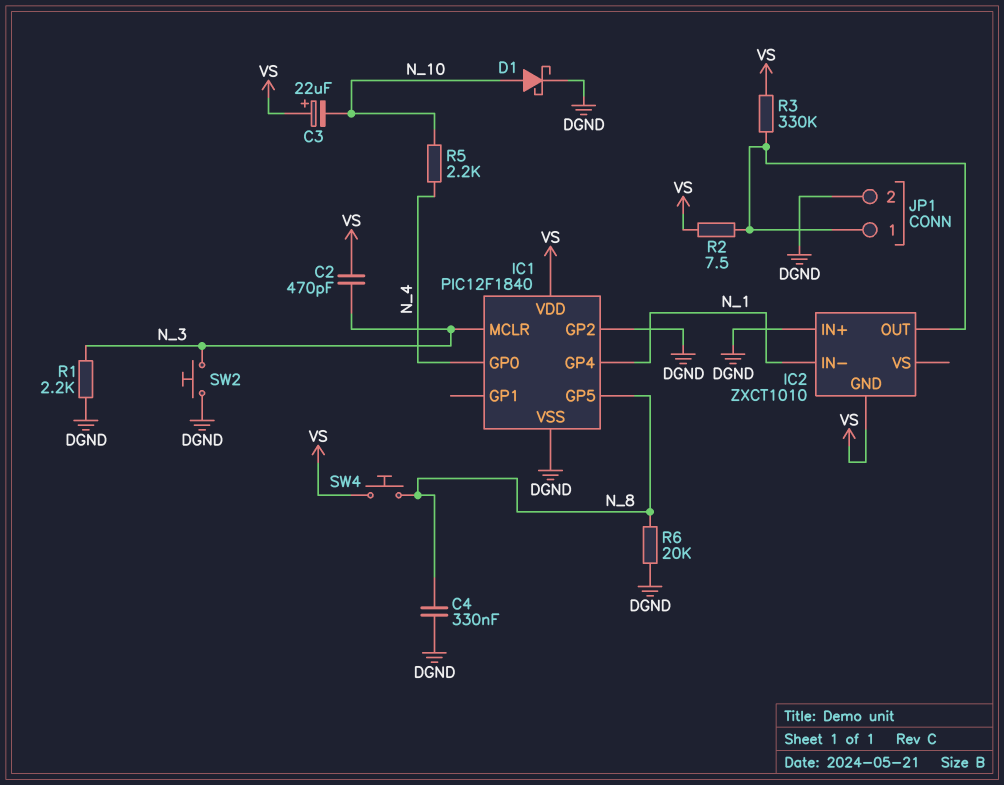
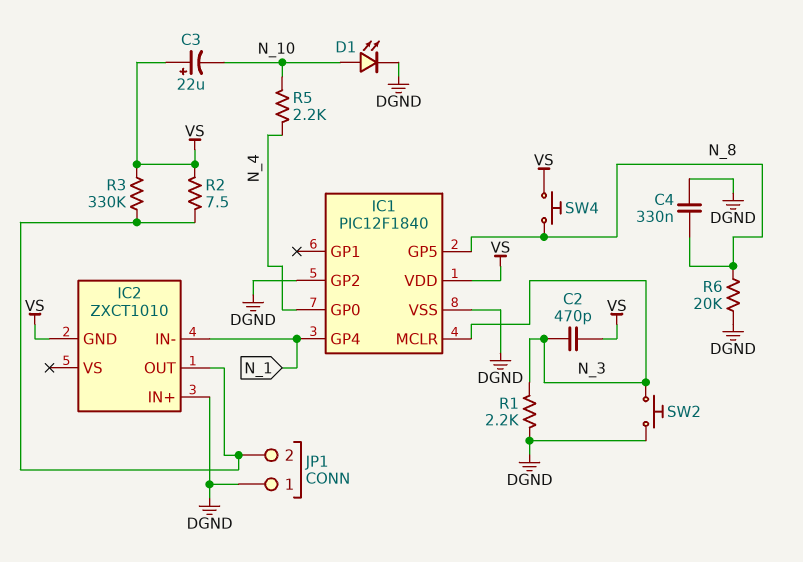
D1: schottky (A N_10, K DGND) -> LED (A N_10, K DGND)
JP1 pin 1: IC2/OUT -> DGND
JP1 pin 2: DGND -> IC2/OUT

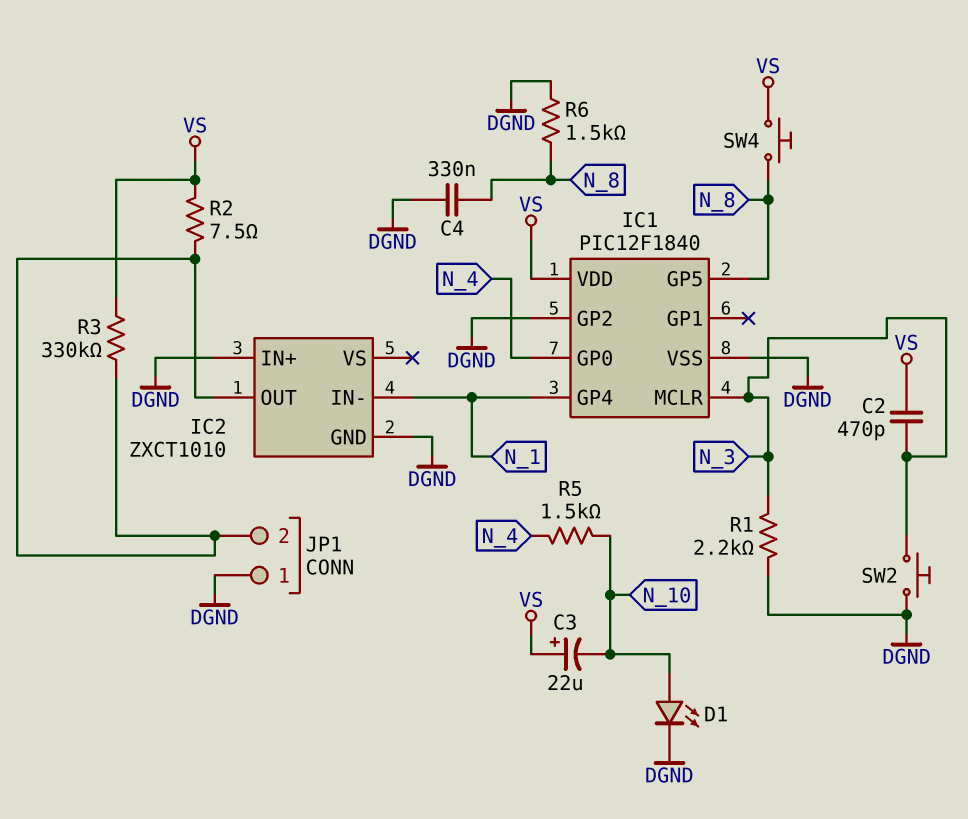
IC2 pin GND: VS -> DGND
R5: 2.2k (N_4, N_10) -> 1.5k (N_4, N_10)
R6: 20k (DGND, N_8) -> 1.5k (DGND, N_8)

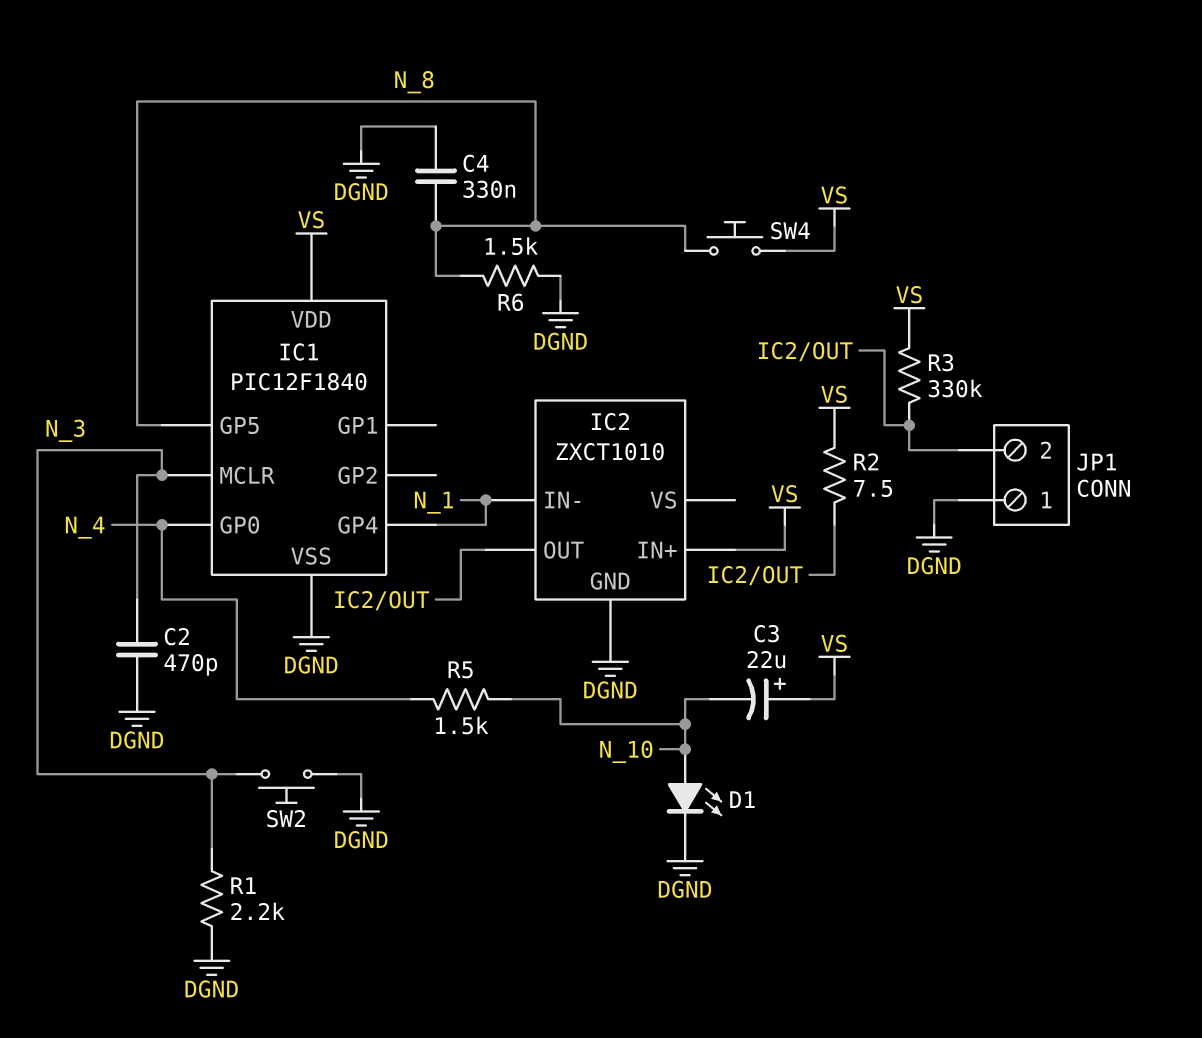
C2: 470pF (N_3, VS) -> 470pF (DGND, N_3)
IC1 pin GP2: DGND -> none
IC2 pin IN+: DGND -> VS

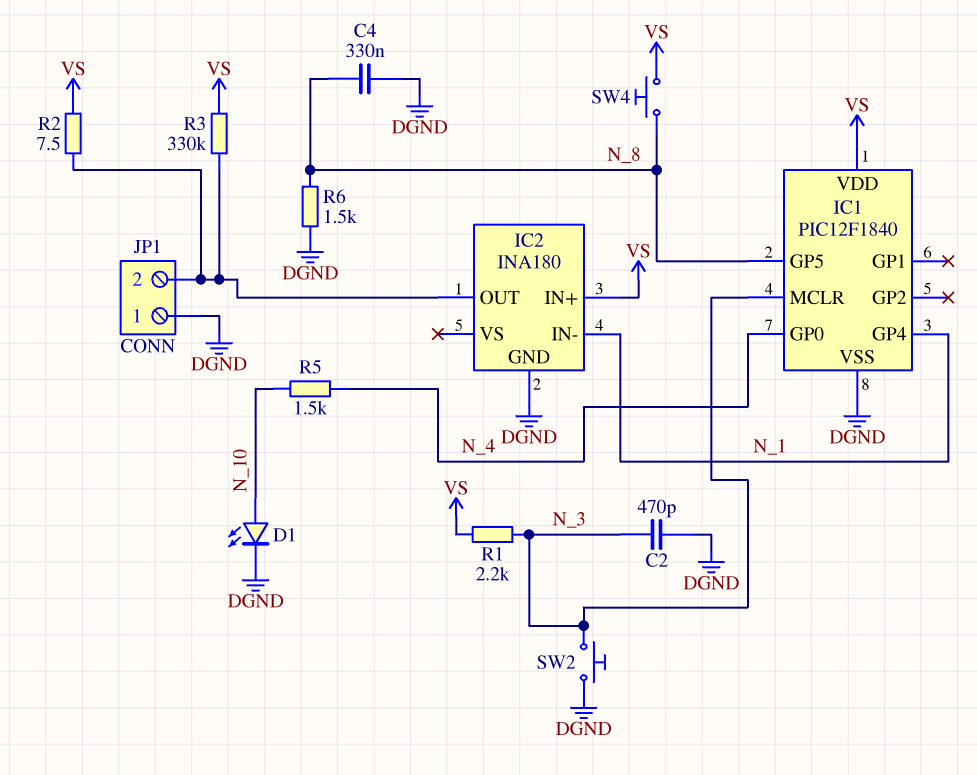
C3: 22uF (plus VS, minus N_10) -> none
IC2: ZXCT1010 -> INA180
R1: 2.2k (DGND, N_3) -> 2.2k (N_3, VS)

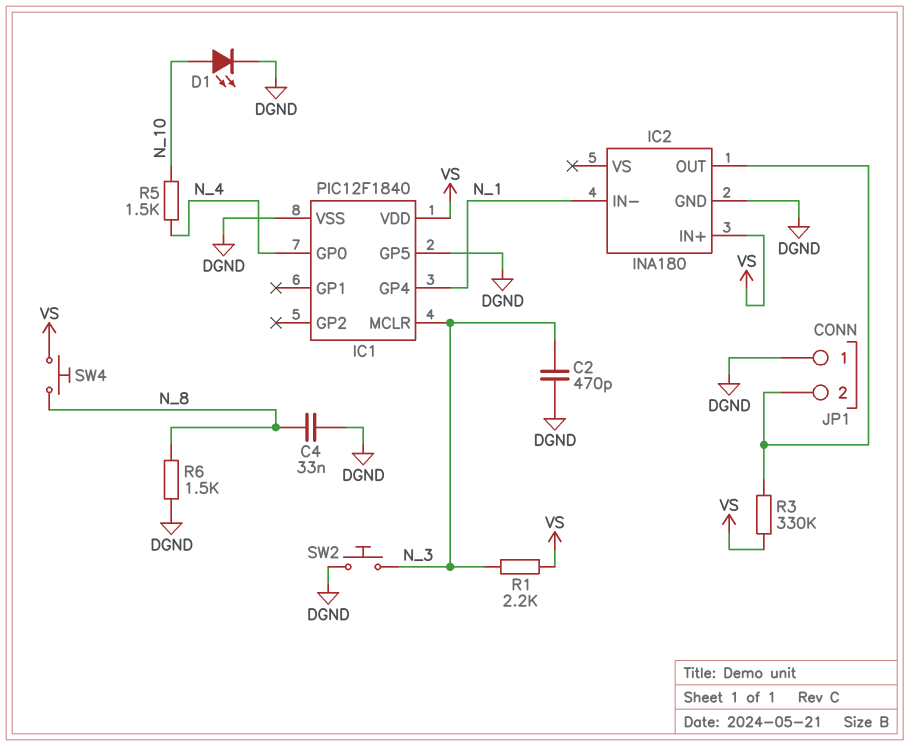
C4: 330nF (DGND, N_8) -> 33nF (DGND, N_8)
IC1 pin GP5: N_8 -> DGND
R2: 7.5 (IC2/OUT, VS) -> none

